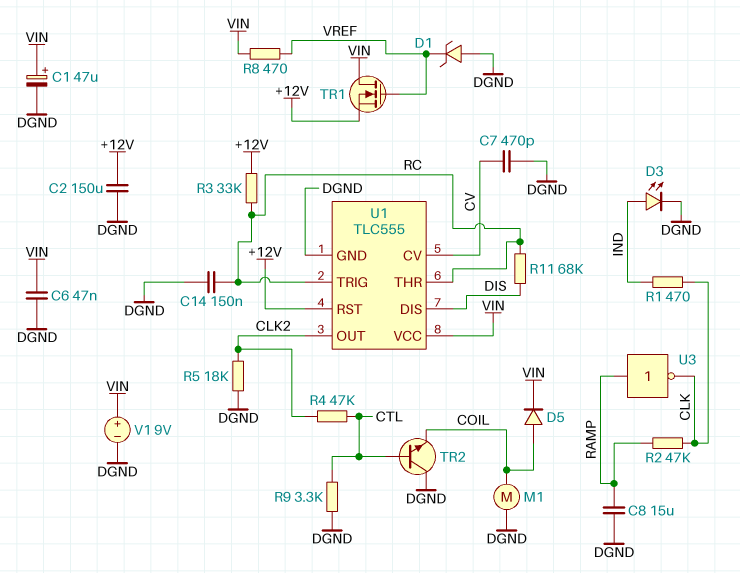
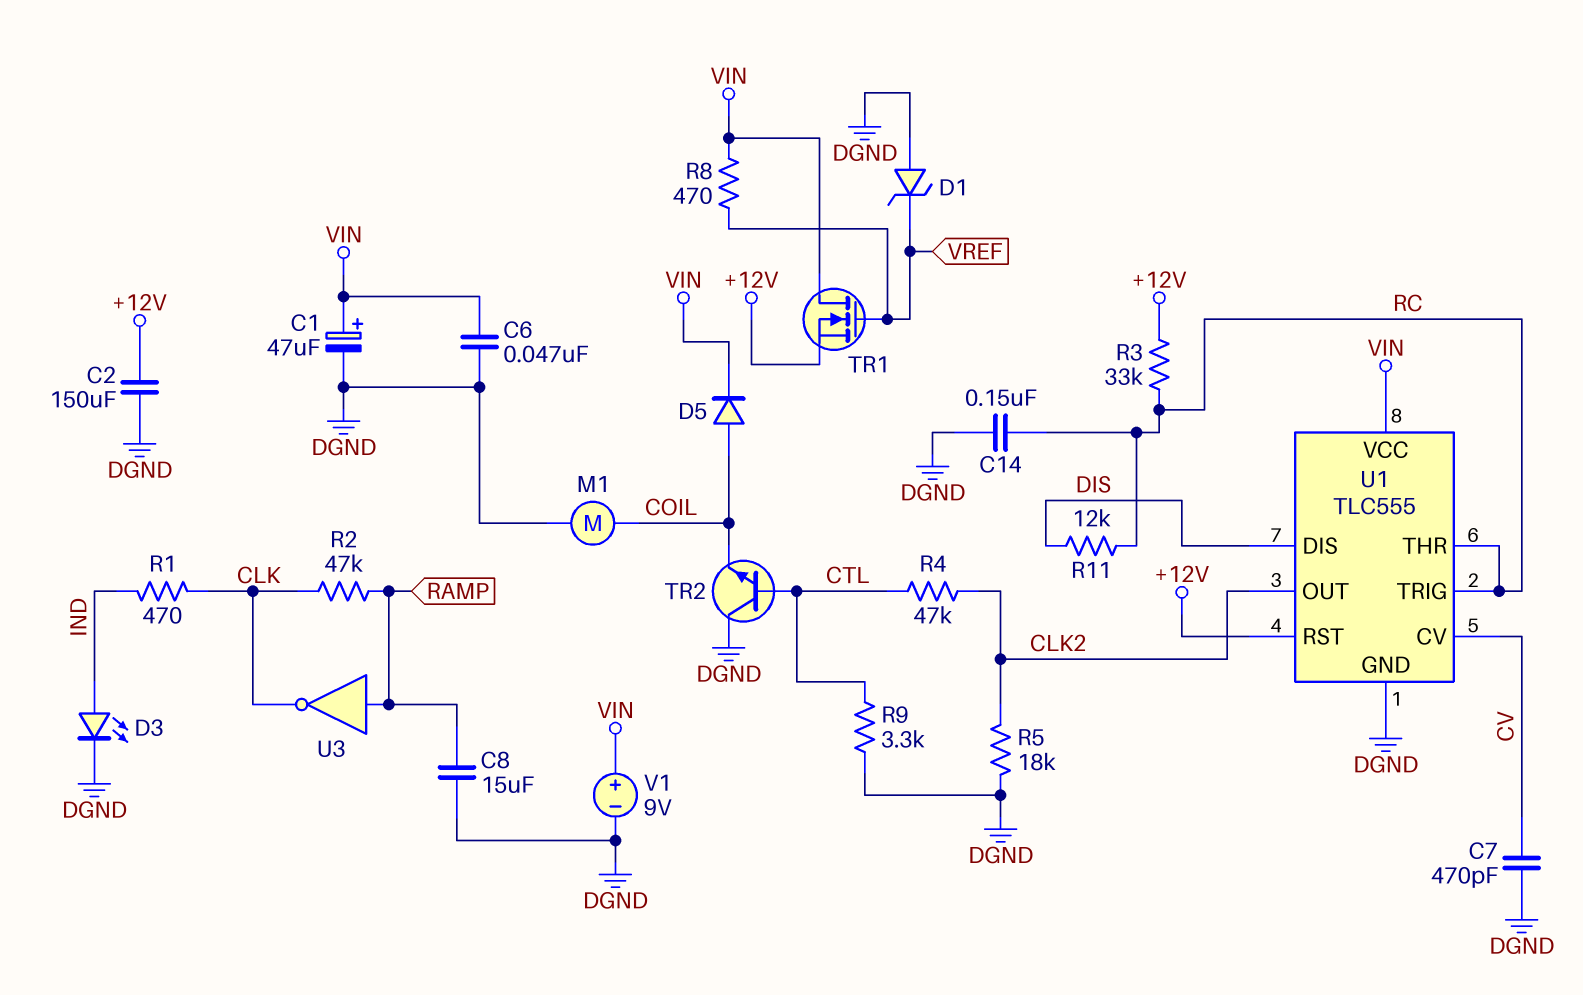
R11: 68k (DIS, RC) -> 12k (DIS, RC)

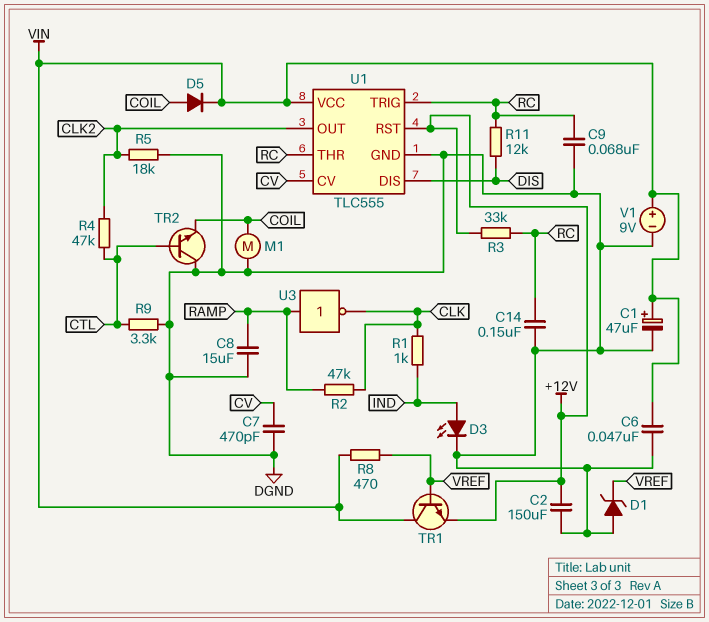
C9: none -> 68nF (DGND, RC)
R1: 470 (CLK, IND) -> 1k (CLK, IND)
TR1: NMOS (G VREF, D VIN, S +12V) -> NPN (B VREF, C VIN, E +12V)

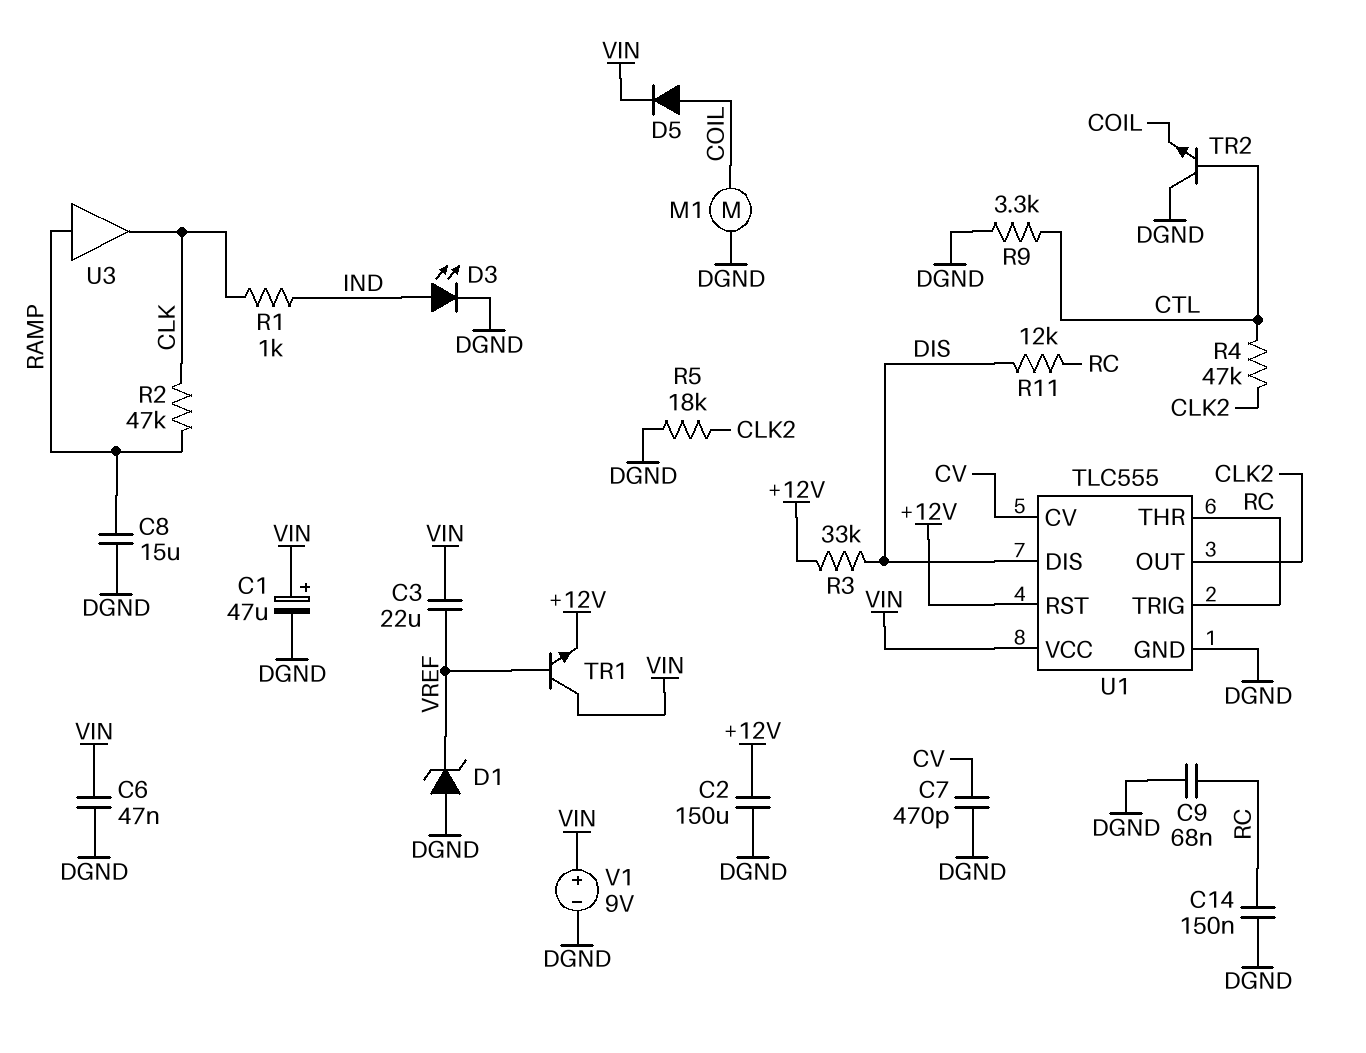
C3: none -> 22uF (VIN, VREF)
R3: 33k (+12V, RC) -> 33k (+12V, DIS)
R8: 470 (VIN, VREF) -> none
U3: NOT (in RAMP, out CLK) -> buffer (in RAMP, out CLK)

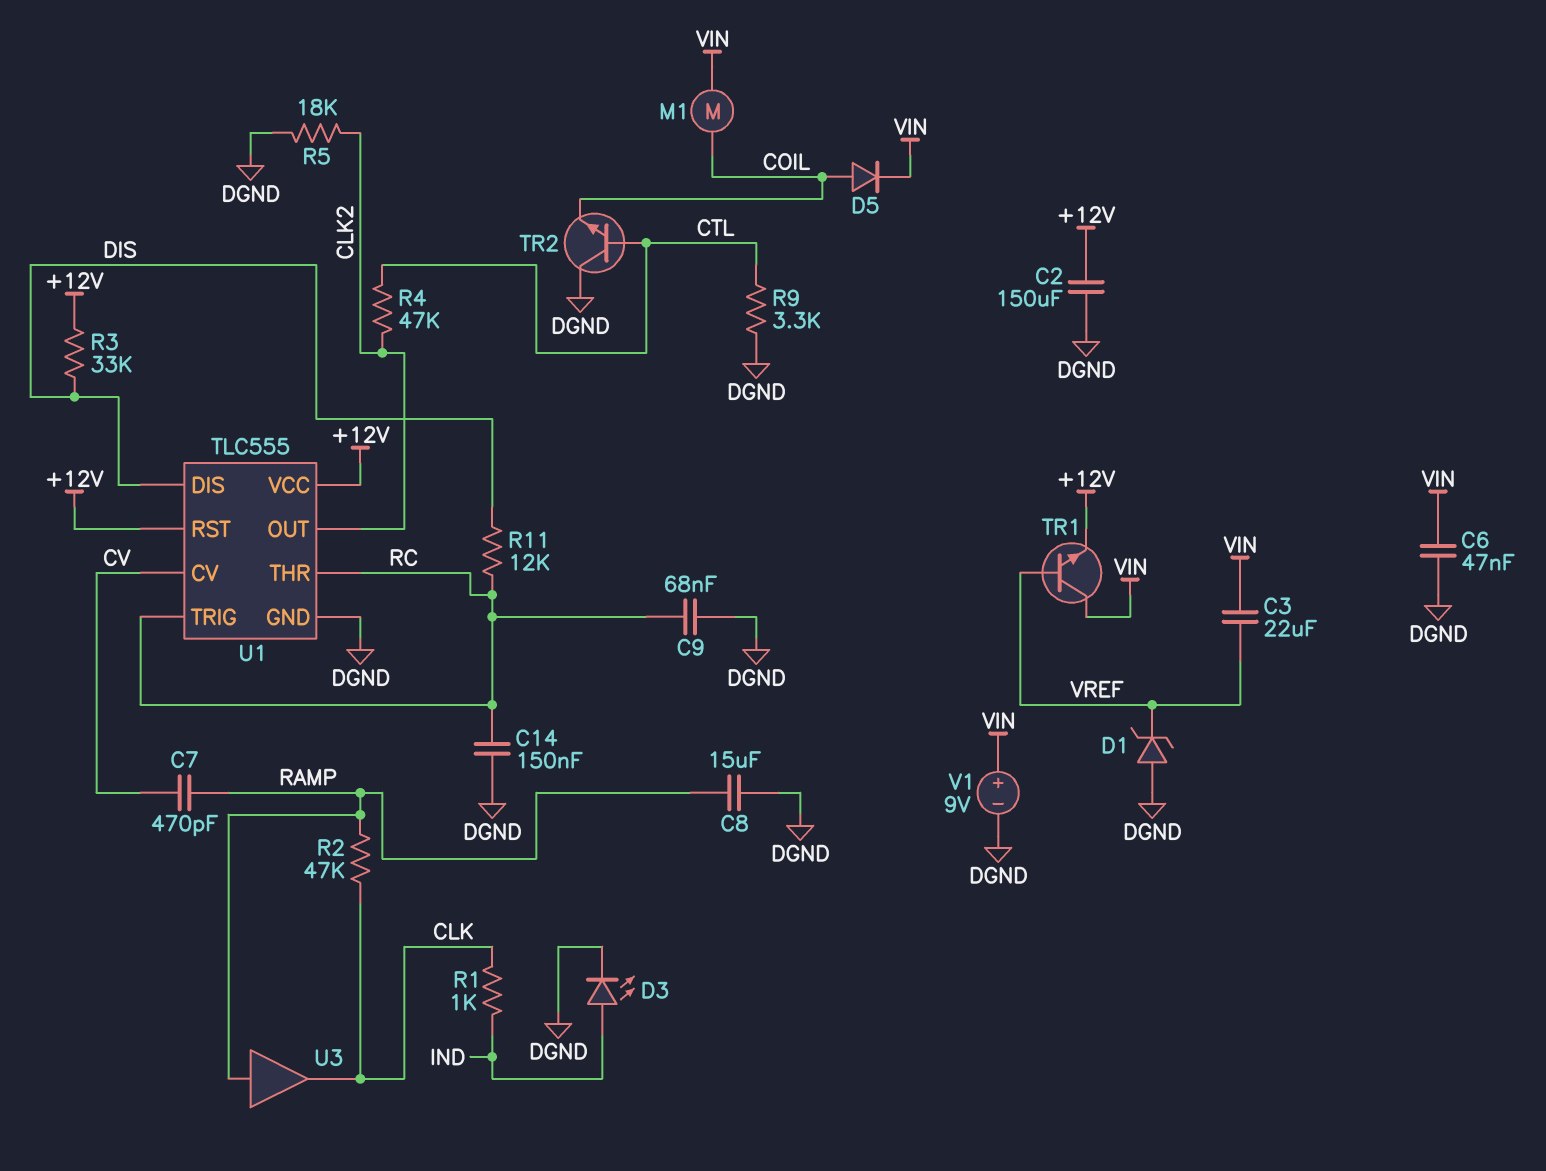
C1: 47uF (plus VIN, minus DGND) -> none
C7: 470pF (CV, DGND) -> 470pF (CV, RAMP)
M1: motor (COIL, DGND) -> motor (COIL, VIN)
U1 pin VCC: VIN -> +12V

